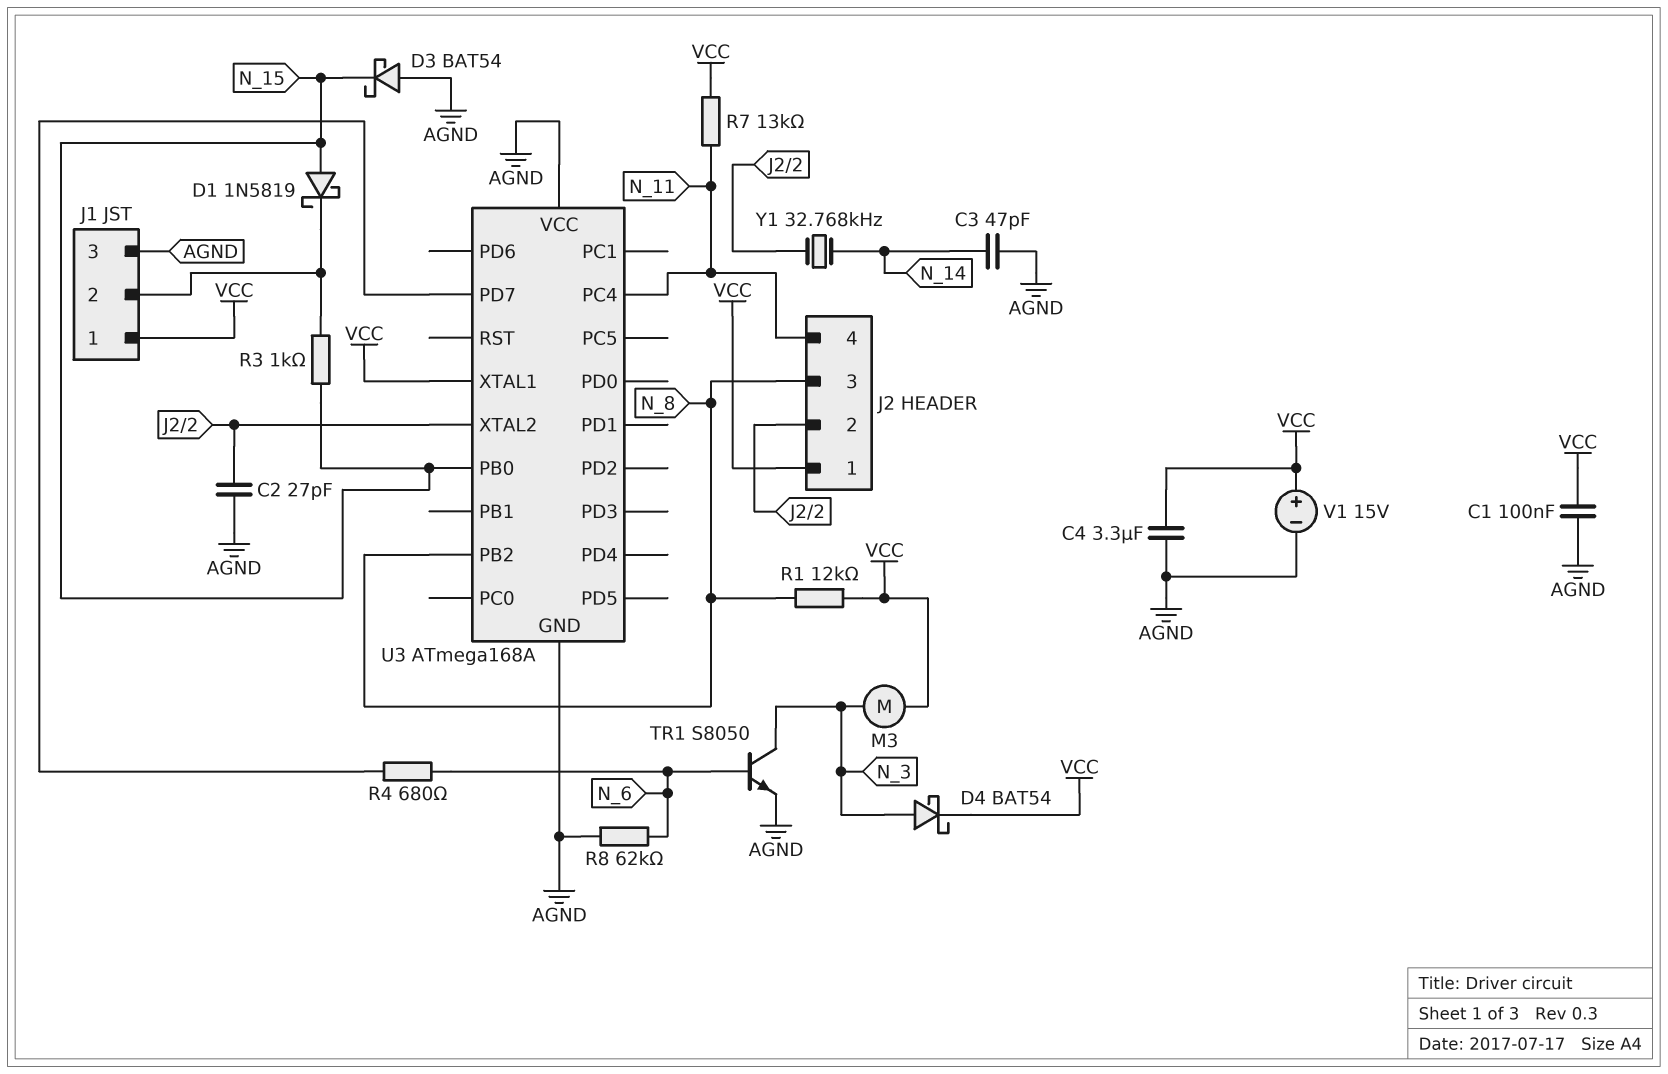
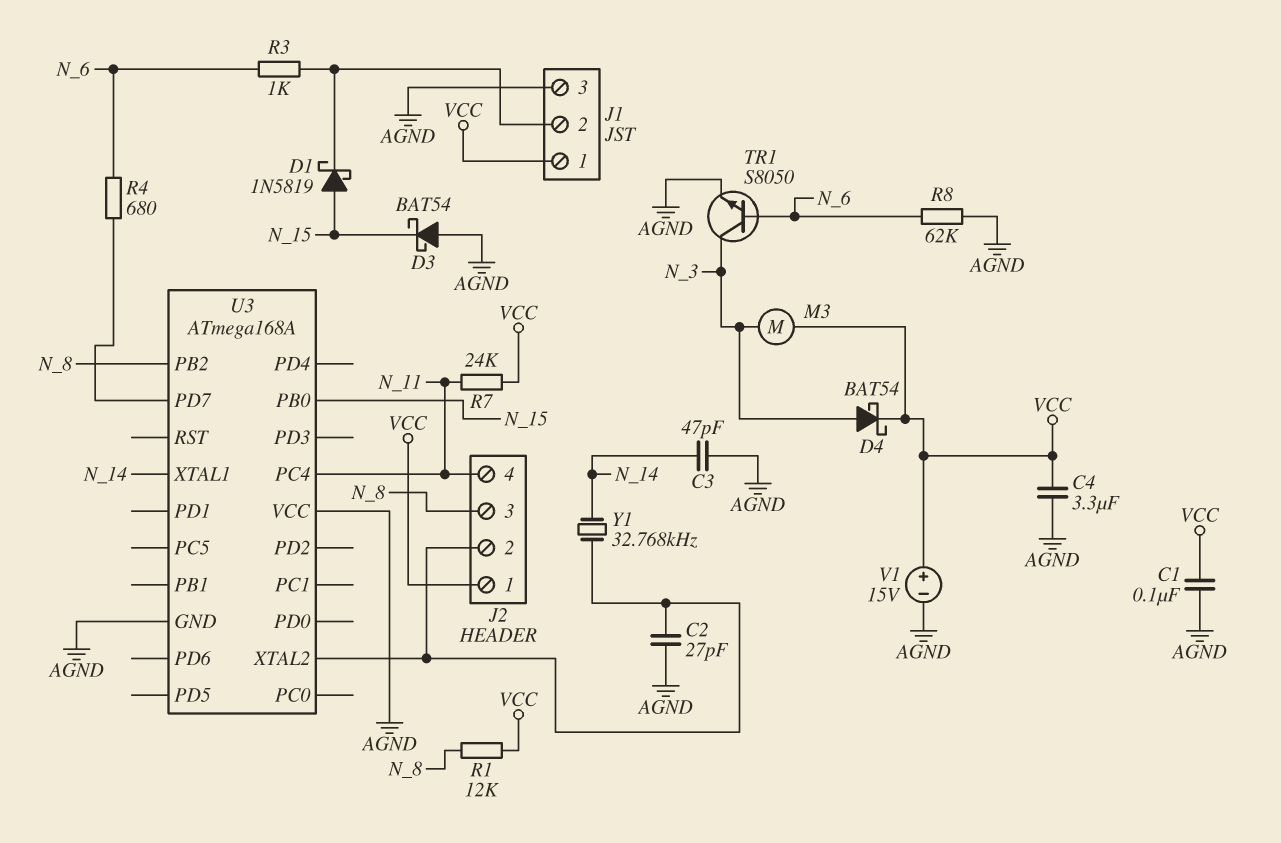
R3: 1k (J1/2, N_15) -> 1k (J1/2, N_6)
R7: 13k (N_11, VCC) -> 24k (N_11, VCC)
U3 pin XTAL1: VCC -> N_14

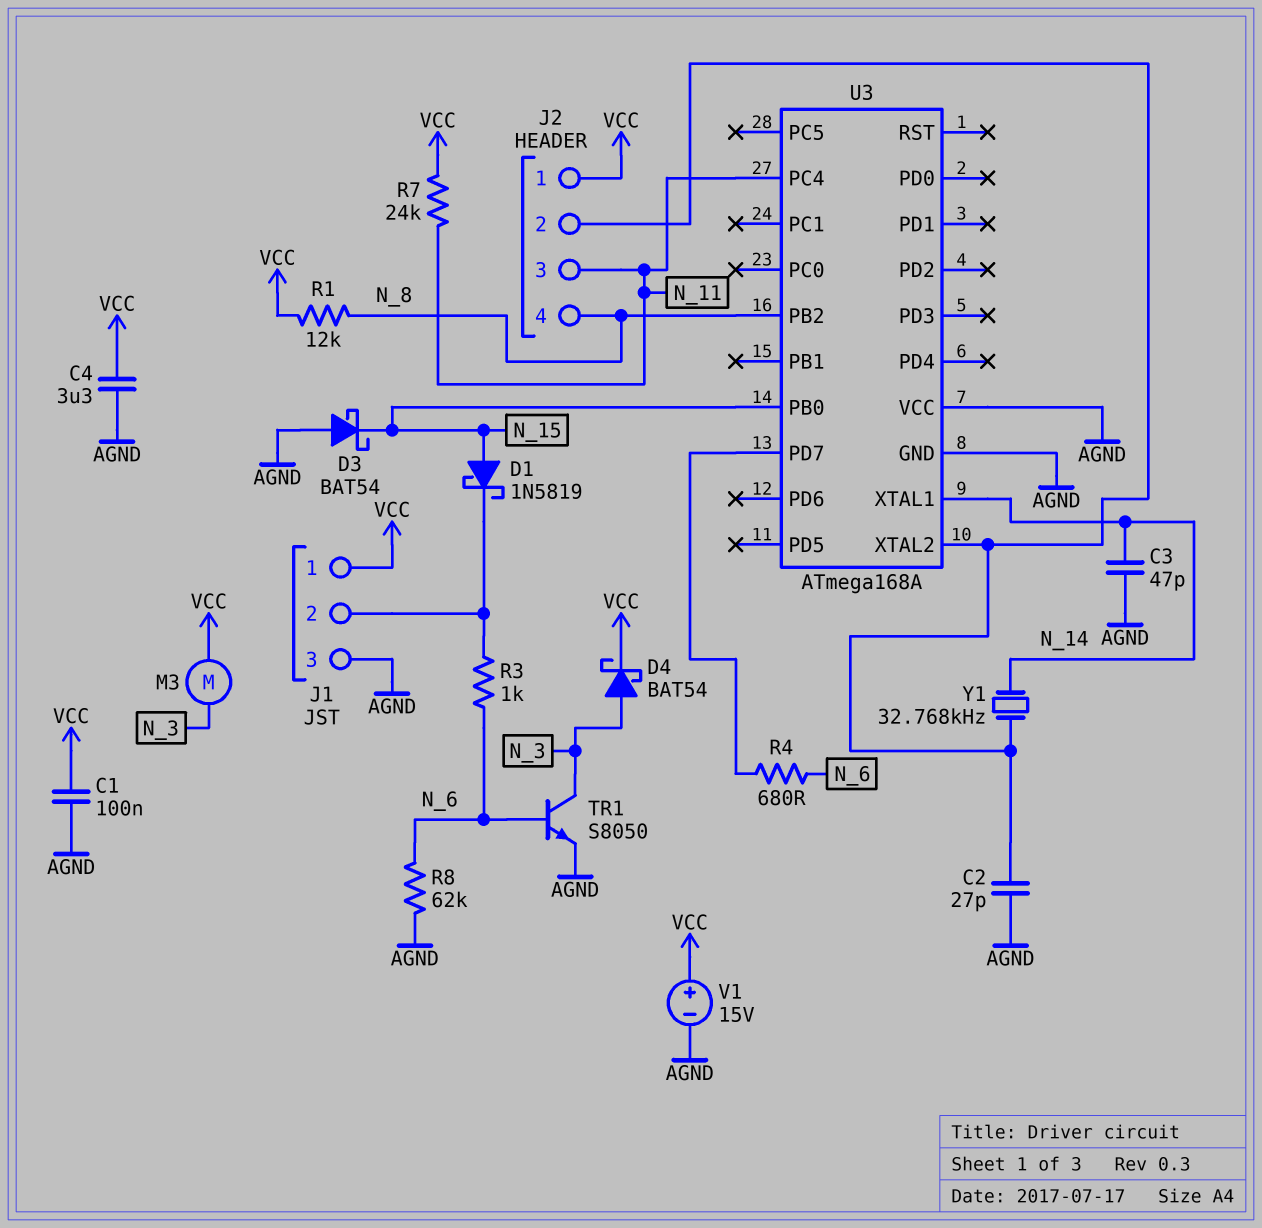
J2 pin 3: N_8 -> N_11
J2 pin 4: N_11 -> N_8

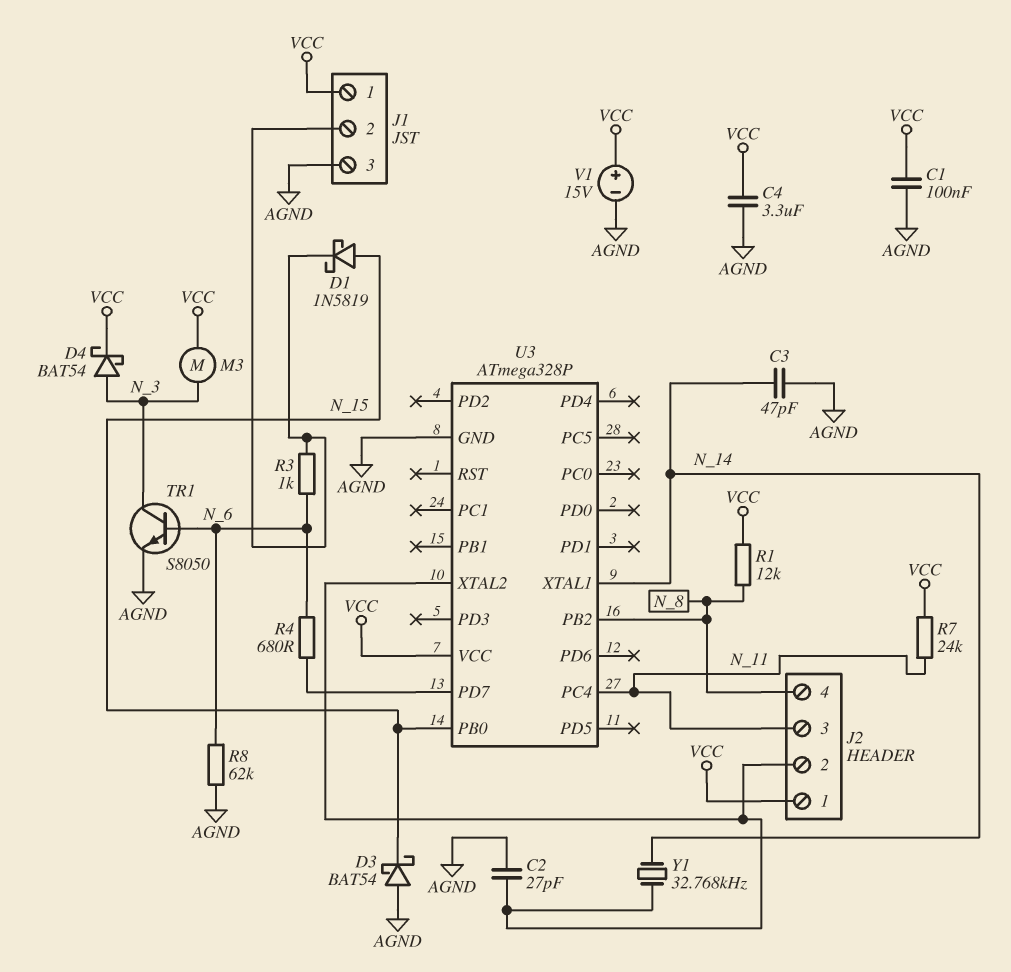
U3: ATmega168A -> ATmega328P
U3 pin VCC: AGND -> VCC

